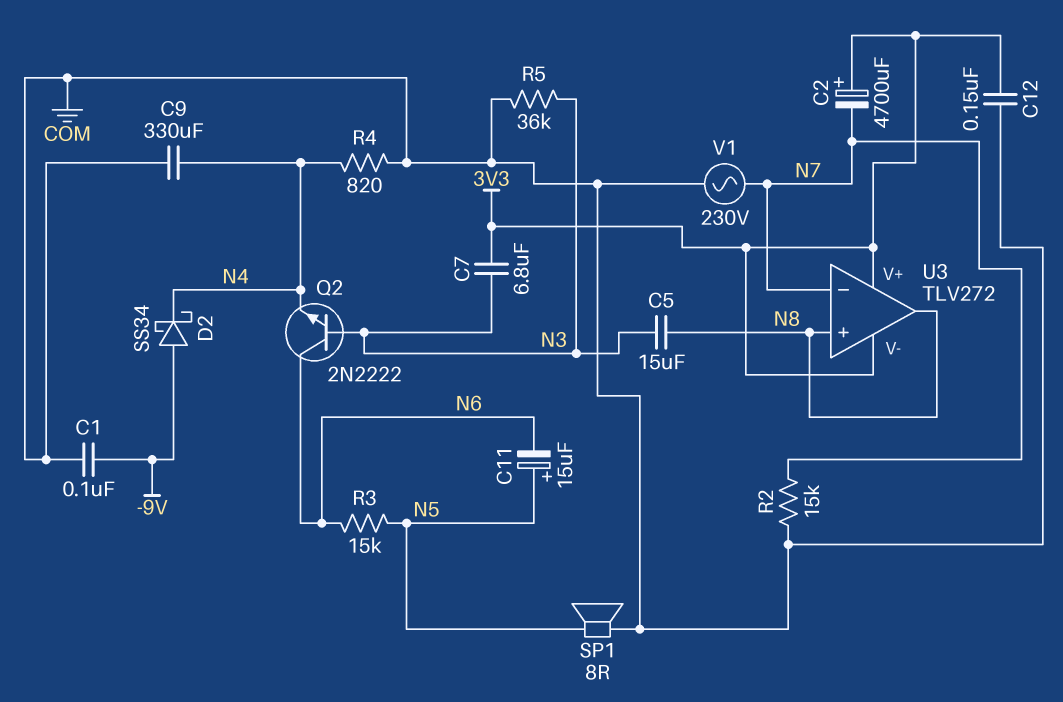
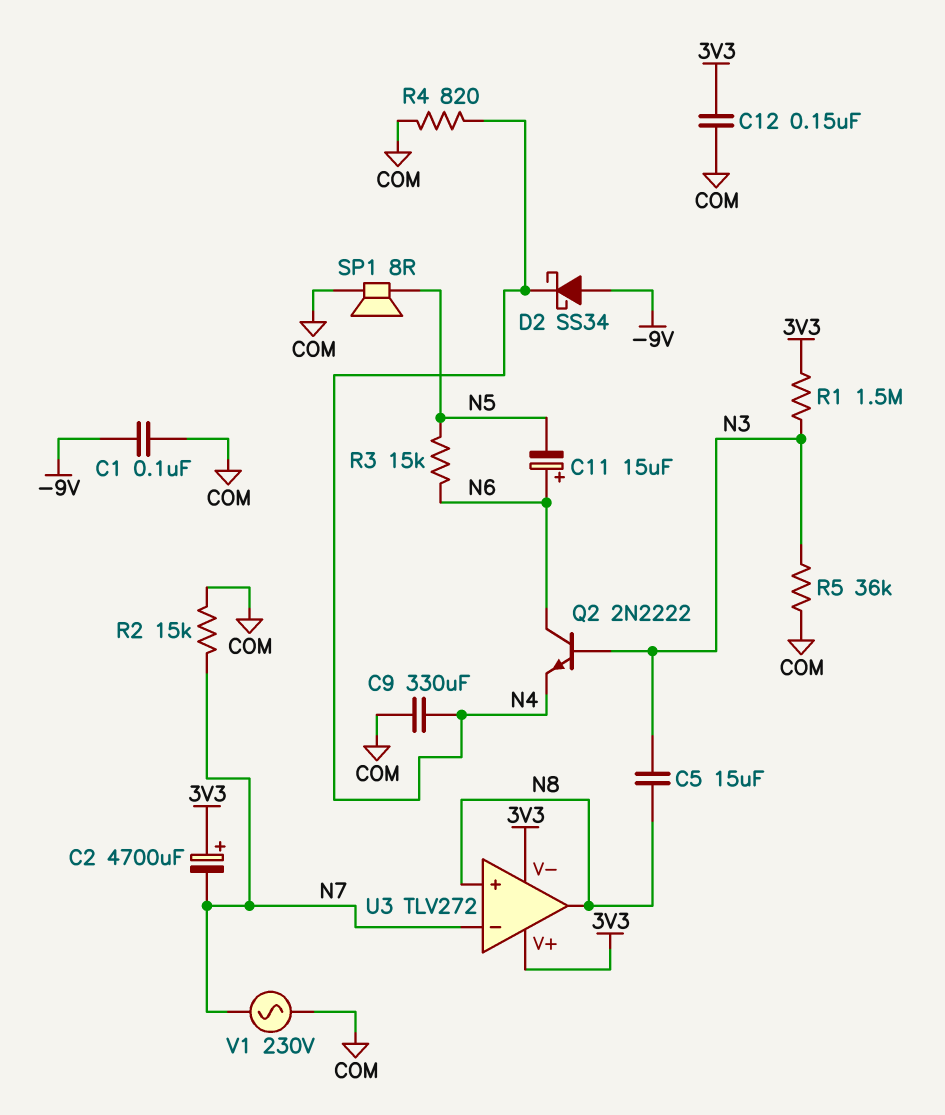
C7: 6.8uF (3V3, N3) -> none
C11: 15uF (plus N5, minus N6) -> 15uF (plus N6, minus N5)
R1: none -> 1.5M (3V3, N3)

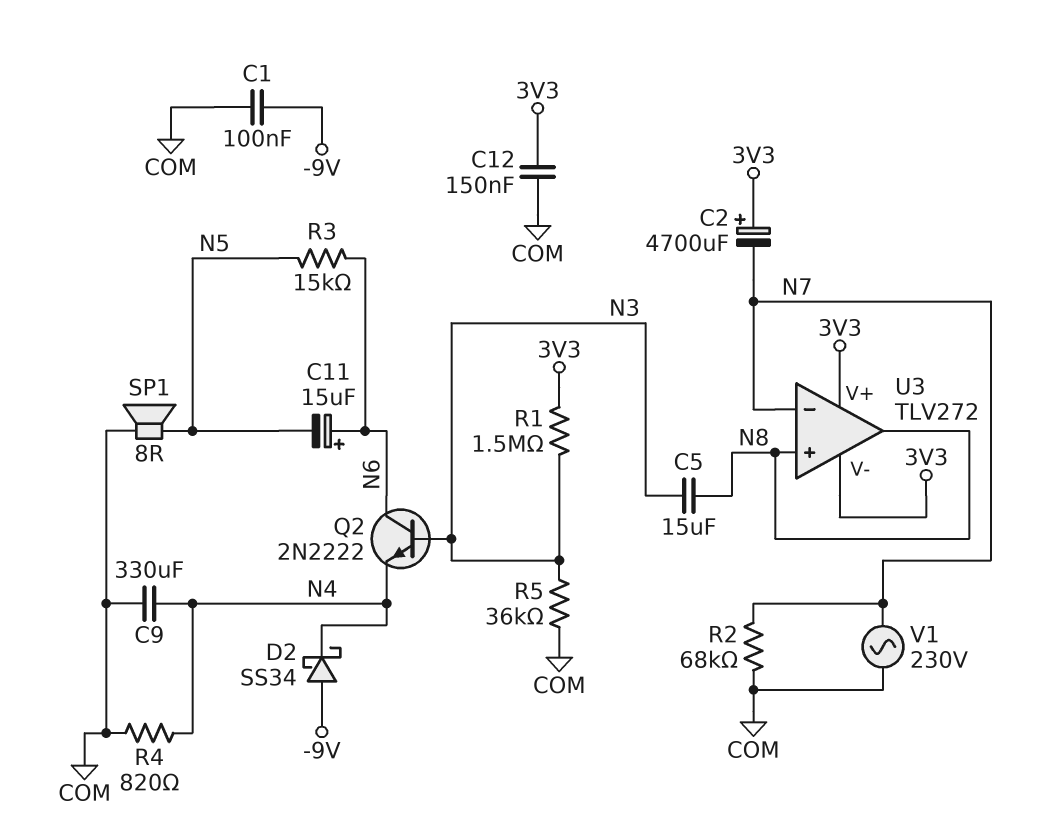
R2: 15k (COM, N7) -> 68k (COM, N7)

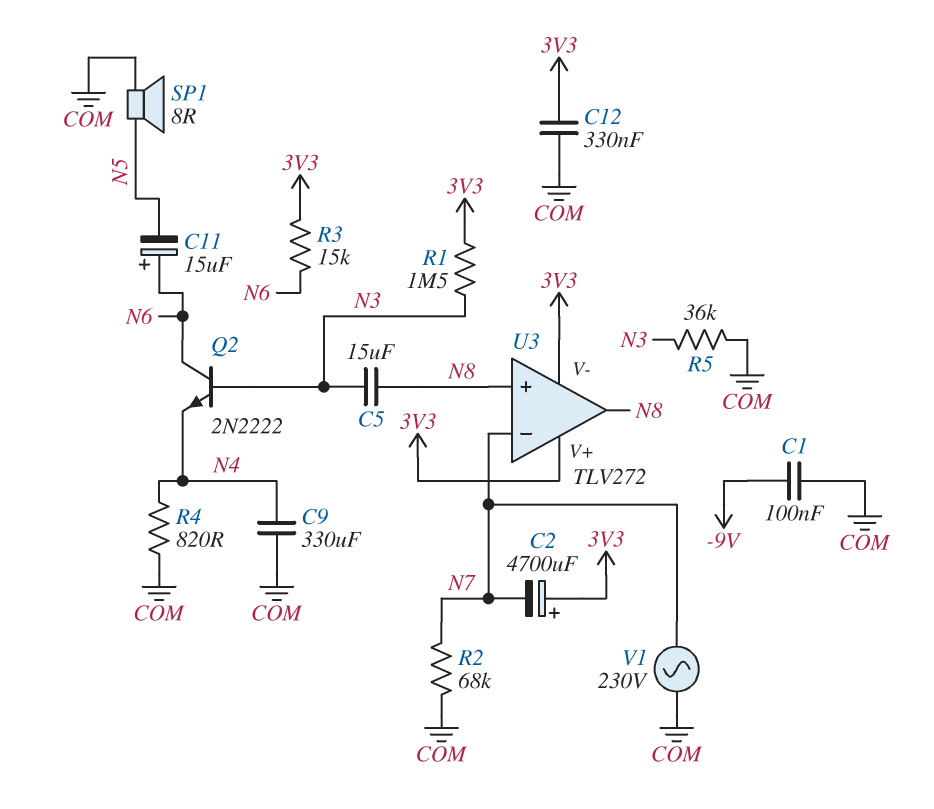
C12: 150nF (3V3, COM) -> 330nF (3V3, COM)
D2: schottky SS34 (A -9V, K N4) -> none
R3: 15k (N5, N6) -> 15k (3V3, N6)

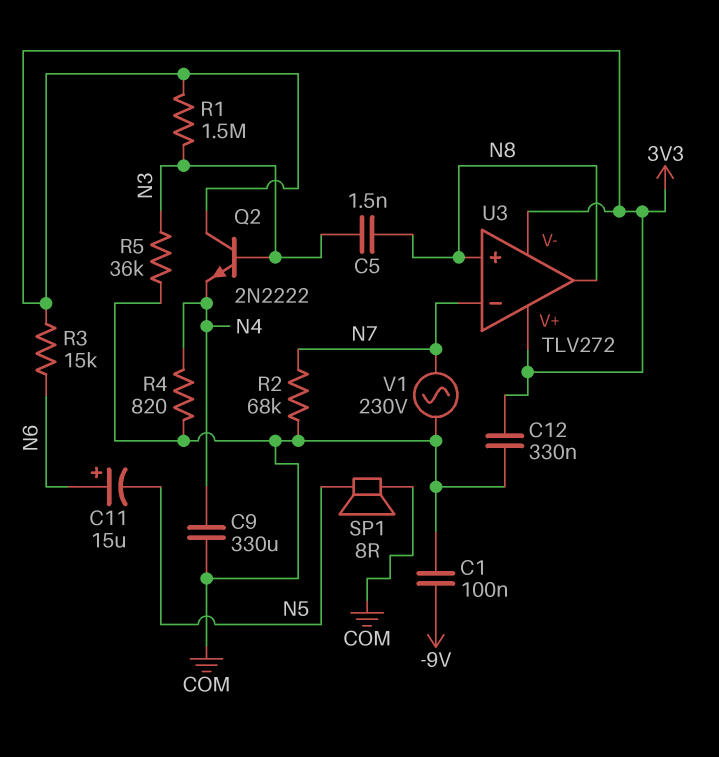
C2: 4700uF (plus 3V3, minus N7) -> none
C5: 15uF (N3, N8) -> 1.5nF (N3, N8)
Q2: NPN 2N2222 (B N3, C N6, E N4) -> NPN 2N2222 (B N3, C 3V3, E N4)

